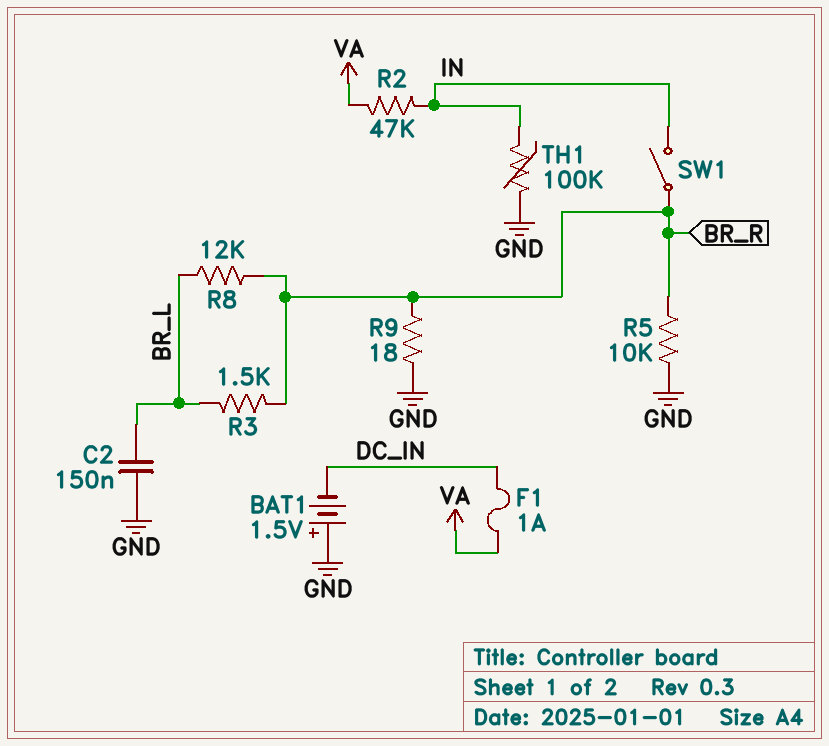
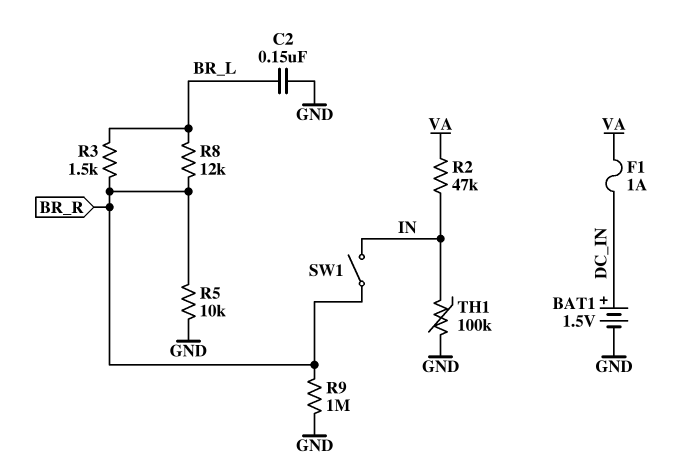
BAT1: 1.5V (plus GND, minus DC_IN) -> 1.5V (plus DC_IN, minus GND)
R9: 18 (BR_R, GND) -> 1M (BR_R, GND)

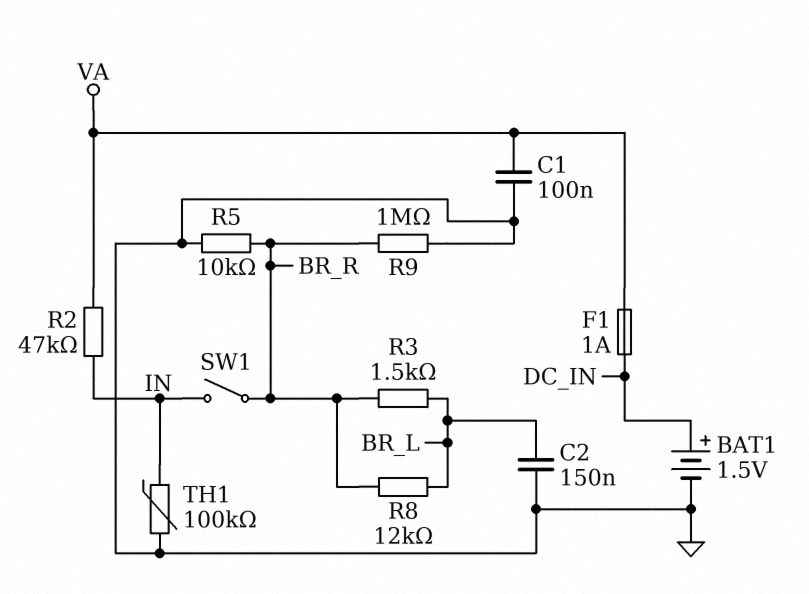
C1: none -> 100nF (GND, VA)

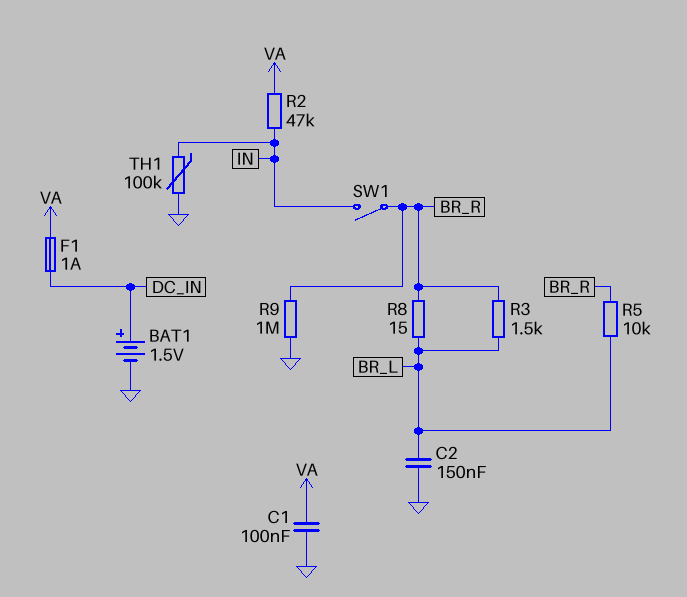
R5: 10k (BR_R, GND) -> 10k (BR_L, BR_R)
R8: 12k (BR_L, BR_R) -> 15 (BR_L, BR_R)

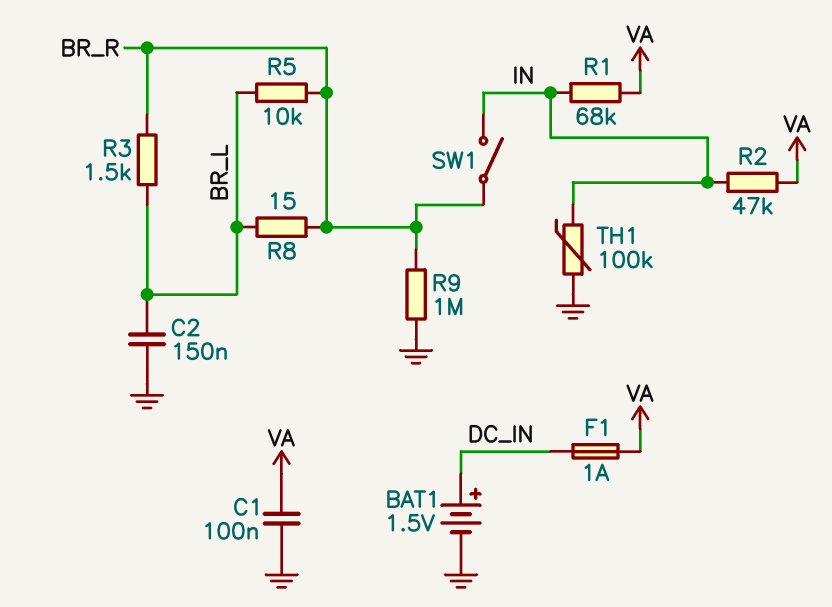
R1: none -> 68k (IN, VA)

